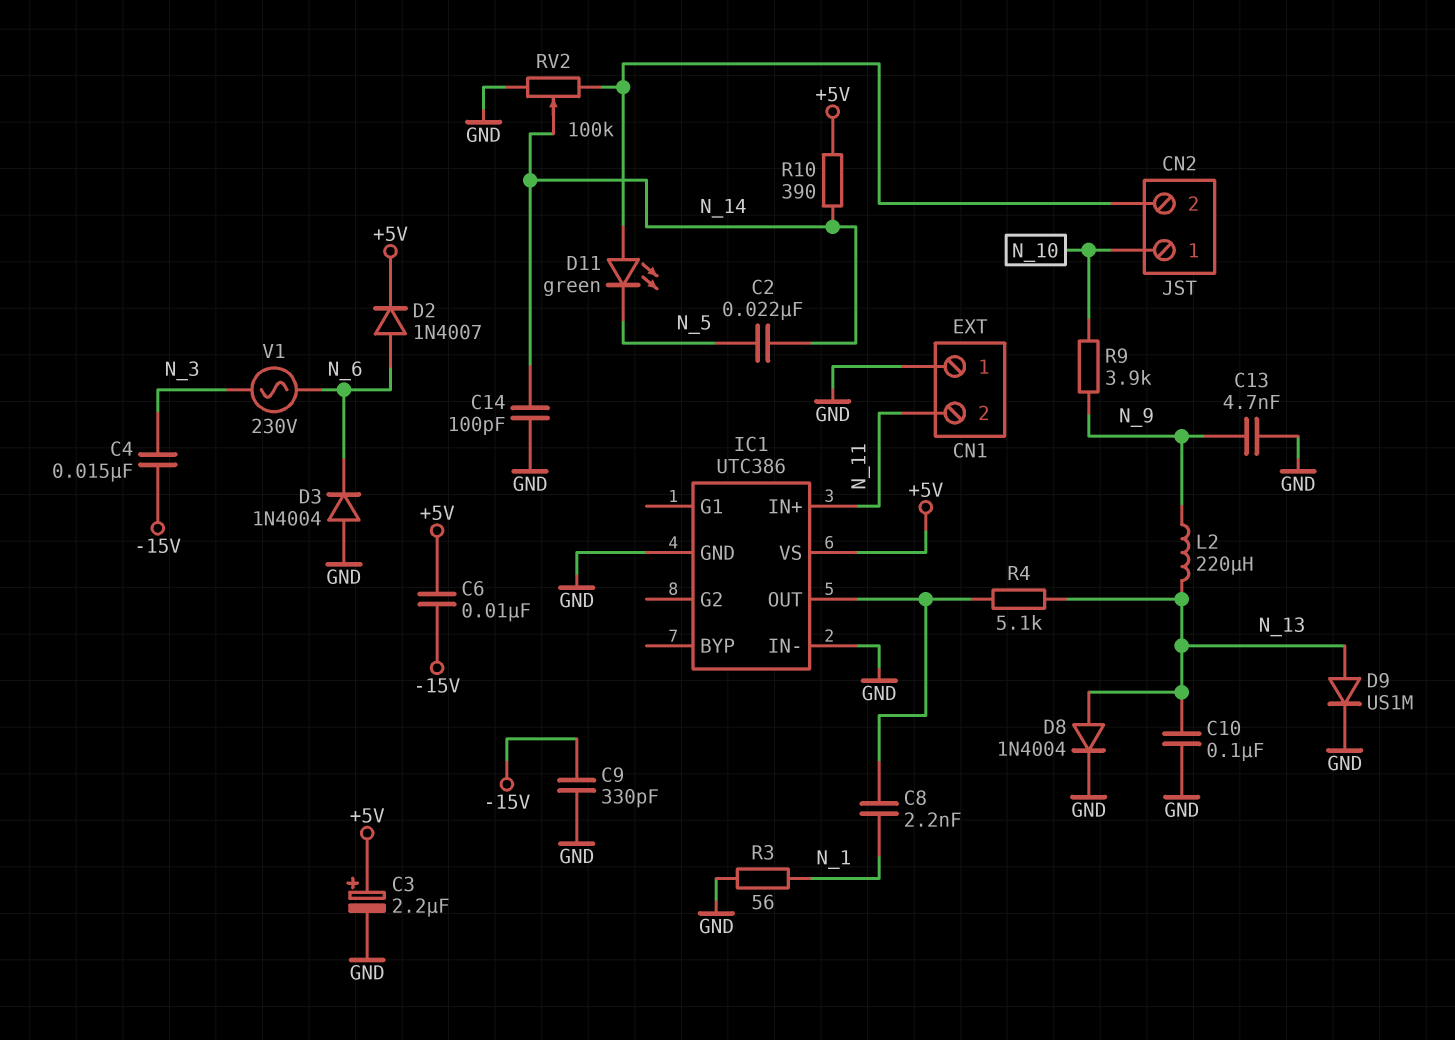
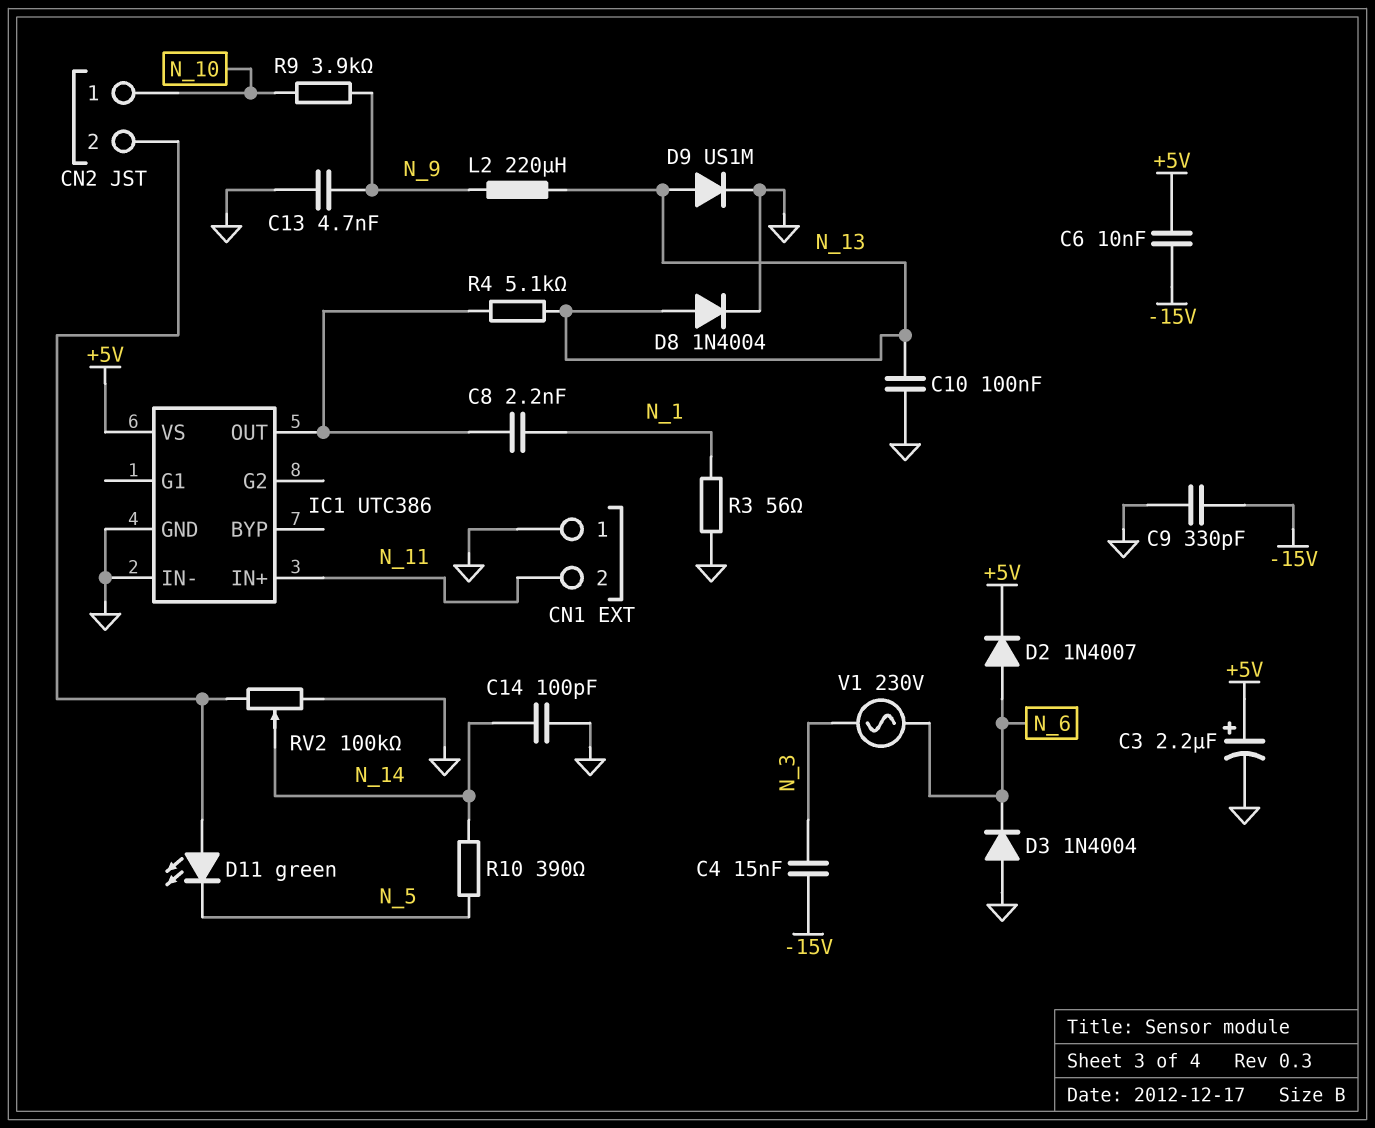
C2: 22nF (N_5, N_14) -> none
R10: 390 (+5V, N_14) -> 390 (N_5, N_14)

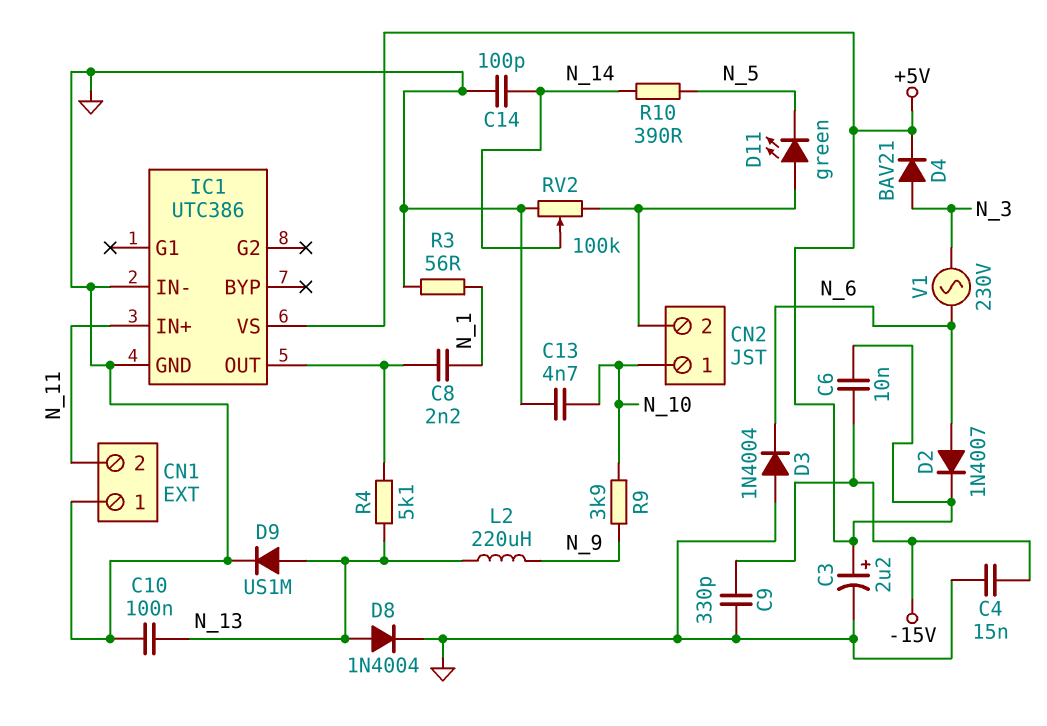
C4: 15nF (-15V, N_3) -> 15nF (-15V, GND)
C13: 4.7nF (GND, N_9) -> 4.7nF (GND, N_10)
D4: none -> diode BAV21 (A N_3, K +5V)

